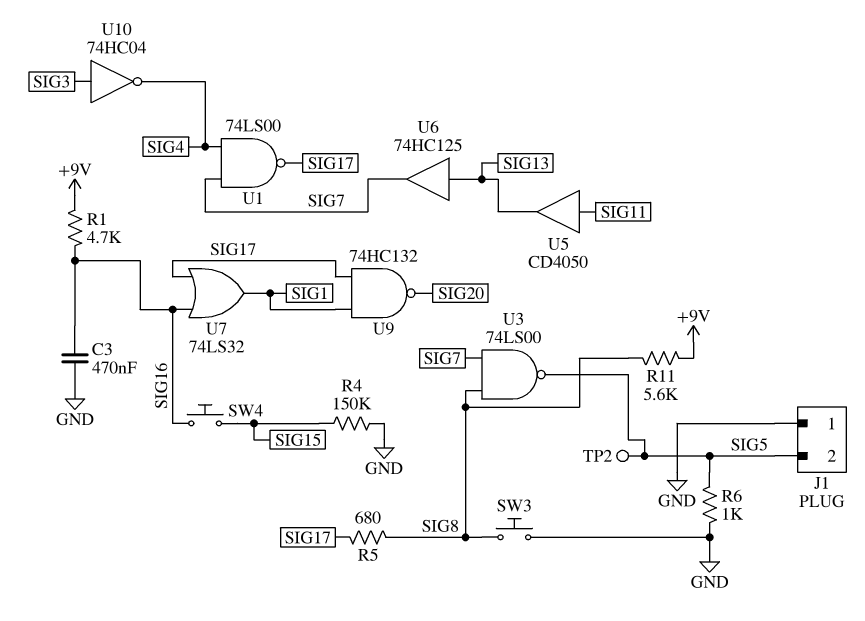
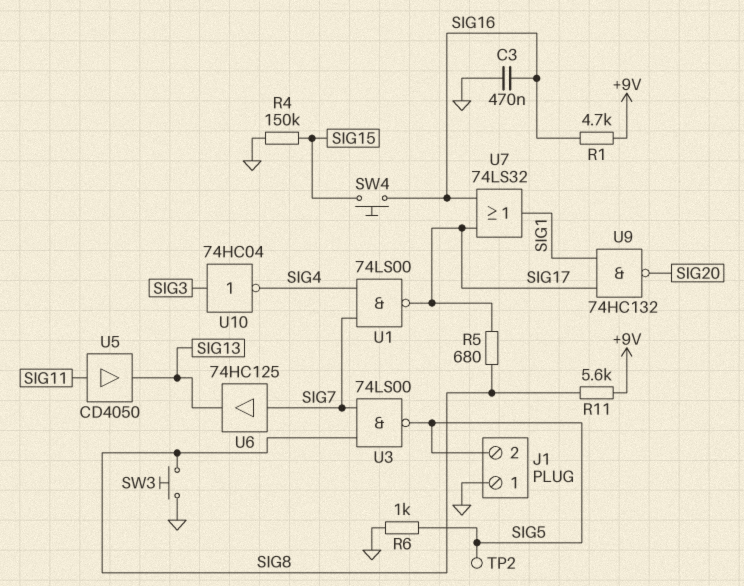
U6: buffer 74HC125 (in SIG13, out SIG7) -> buffer 74HC125 (in SIG7, out SIG13)

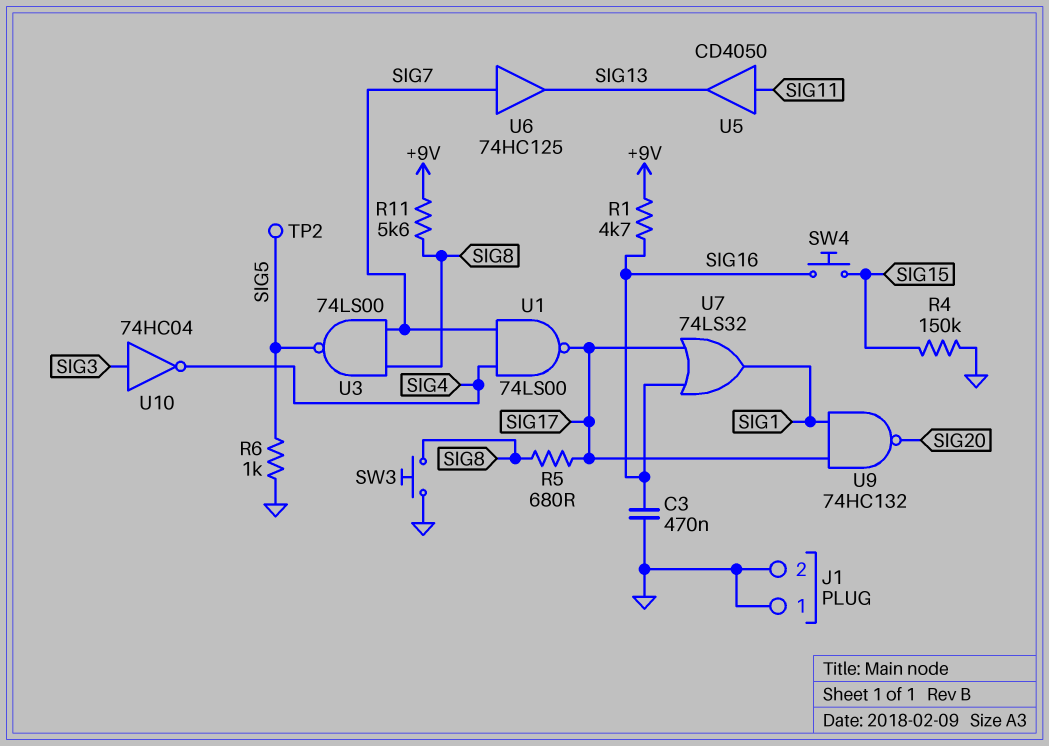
J1 pin 2: SIG5 -> GND

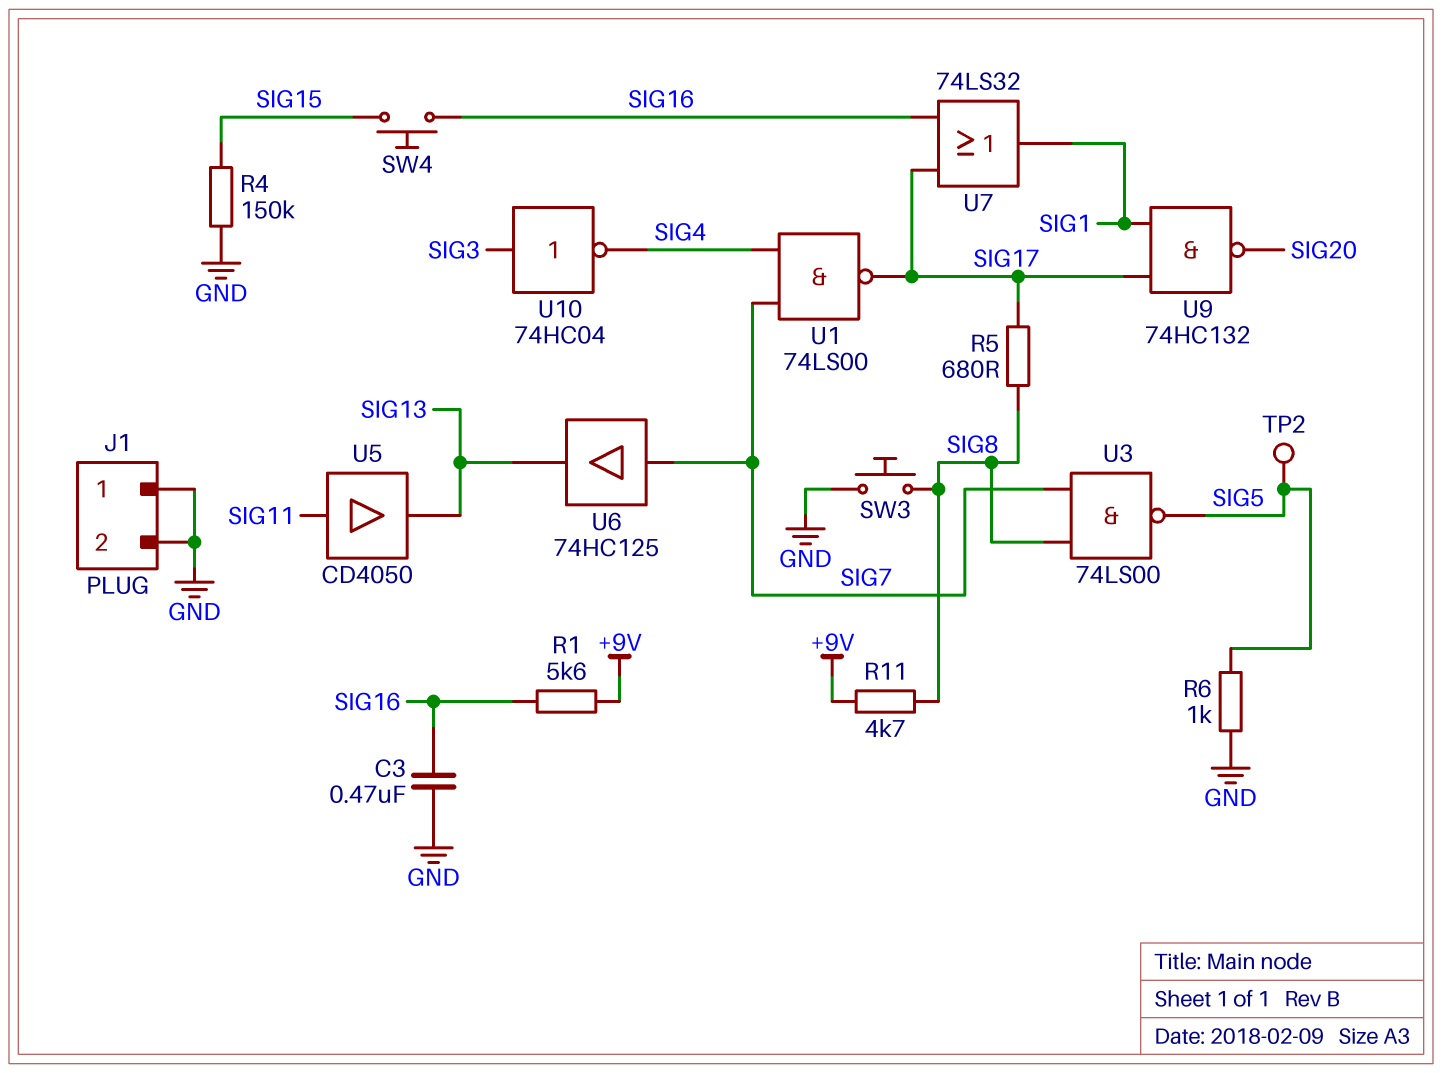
R1: 4.7k (+9V, SIG16) -> 5.6k (+9V, SIG16)
R11: 5.6k (+9V, SIG8) -> 4.7k (+9V, SIG8)

